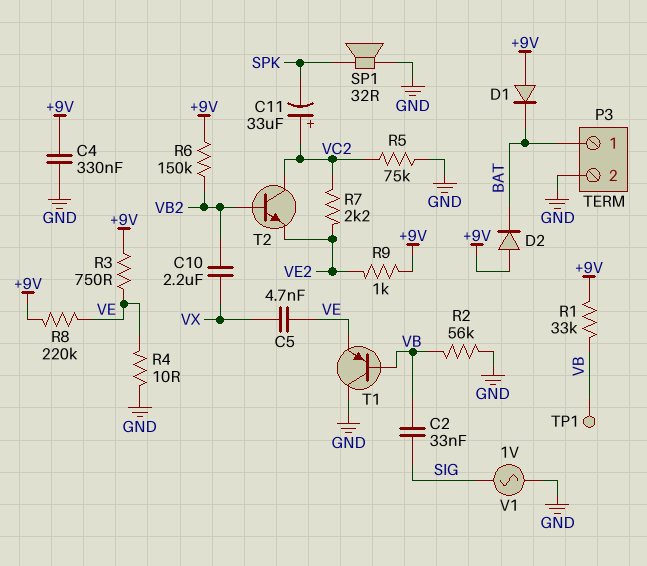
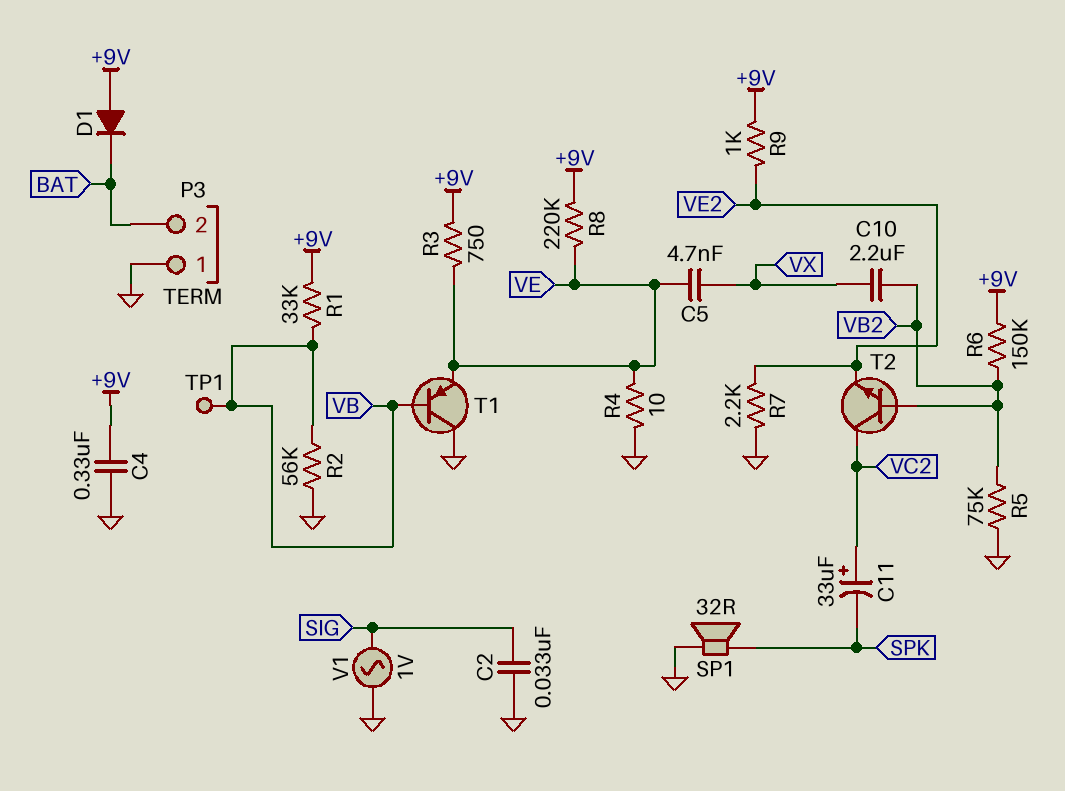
C2: 33nF (SIG, VB) -> 33nF (GND, SIG)
D2: diode (A +9V, K BAT) -> none
P3 pin 1: BAT -> GND
P3 pin 2: GND -> BAT
R5: 75k (GND, VC2) -> 75k (GND, VB2)
R7: 2.2k (VC2, VE2) -> 2.2k (GND, VE2)

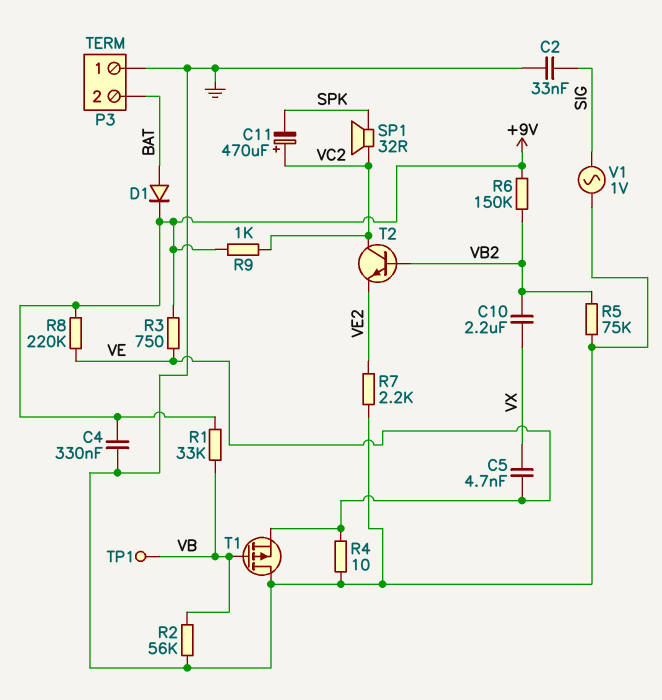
C11: 33uF (plus VC2, minus SPK) -> 470uF (plus VC2, minus SPK)
D1: diode (A +9V, K BAT) -> diode (A BAT, K +9V)
R9: 1k (+9V, VE2) -> 1k (+9V, VC2)
SP1: speaker 32R (GND, SPK) -> speaker 32R (SPK, VC2)
T1: PNP (B VB, C GND, E VE) -> PMOS (G VB, D GND, S VE)

